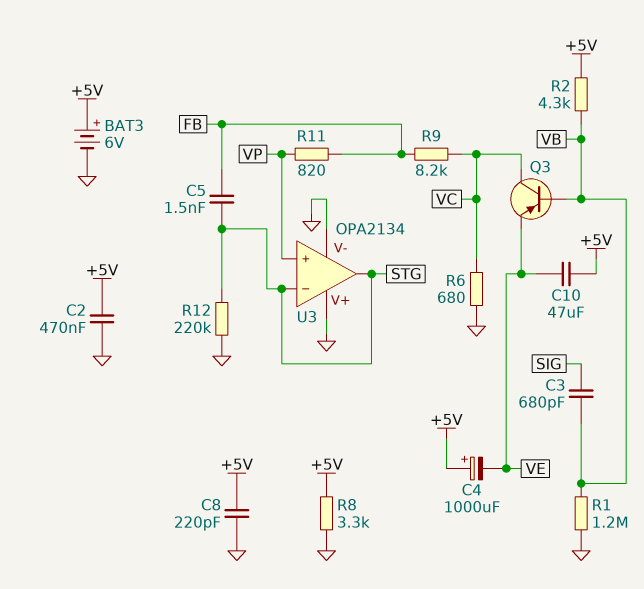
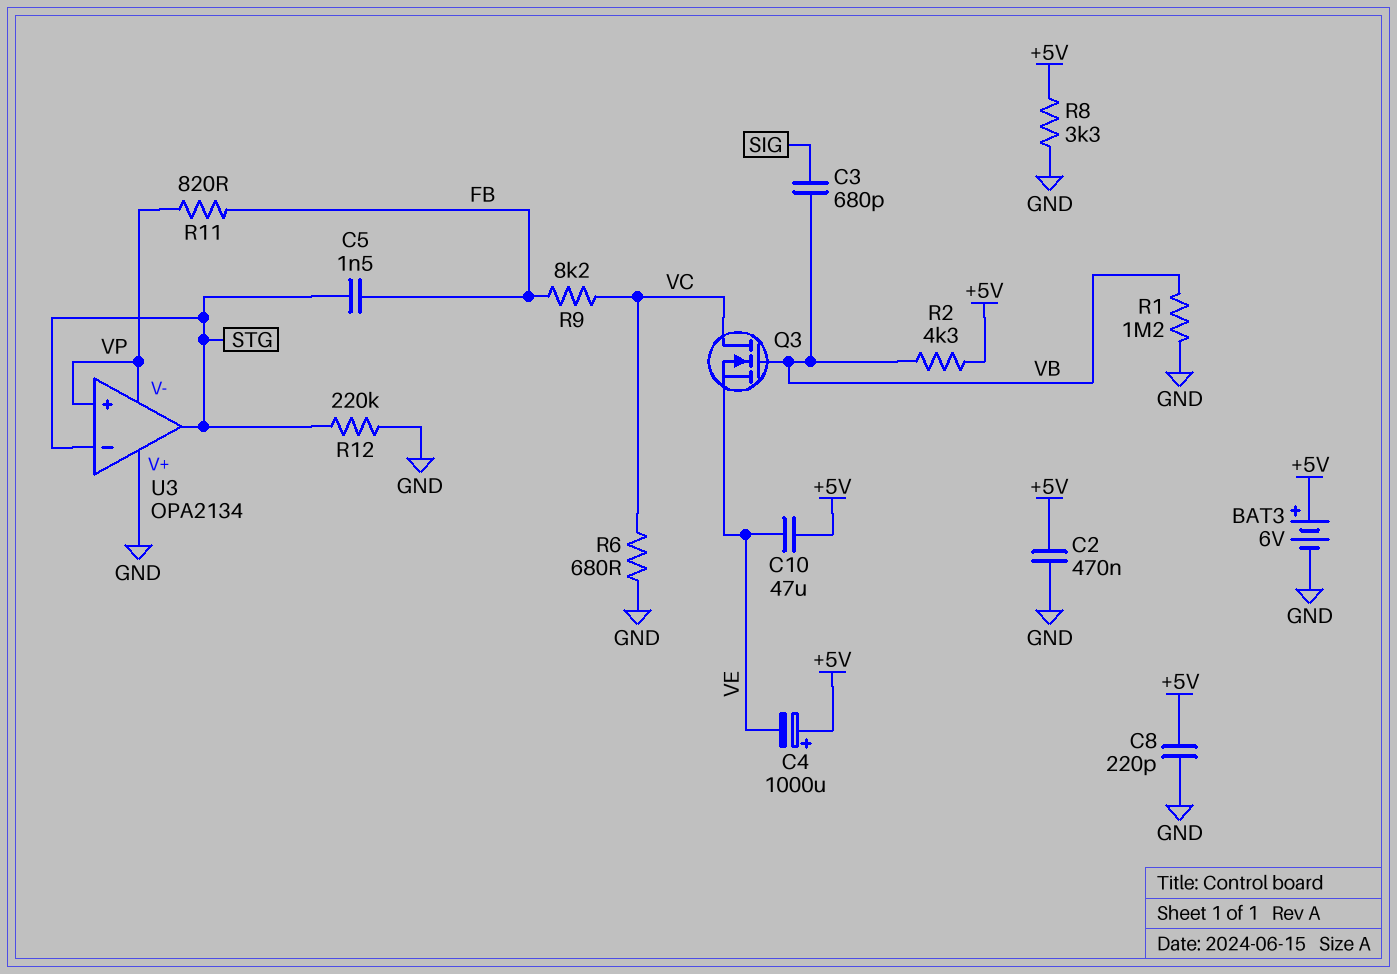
Q3: PNP (B VB, C VC, E VE) -> NMOS (G VB, D VC, S VE)
U3 pin V-: GND -> VP

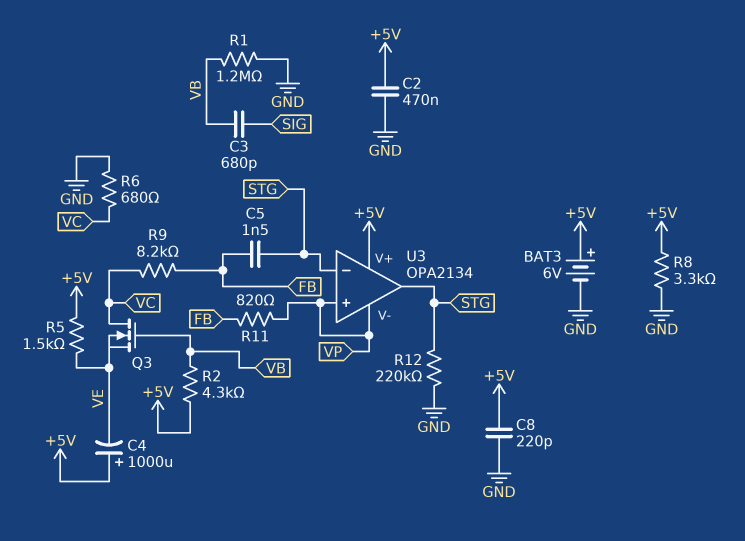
C10: 47uF (+5V, VE) -> none
R5: none -> 1.5k (+5V, VE)
U3 pin V+: GND -> +5V

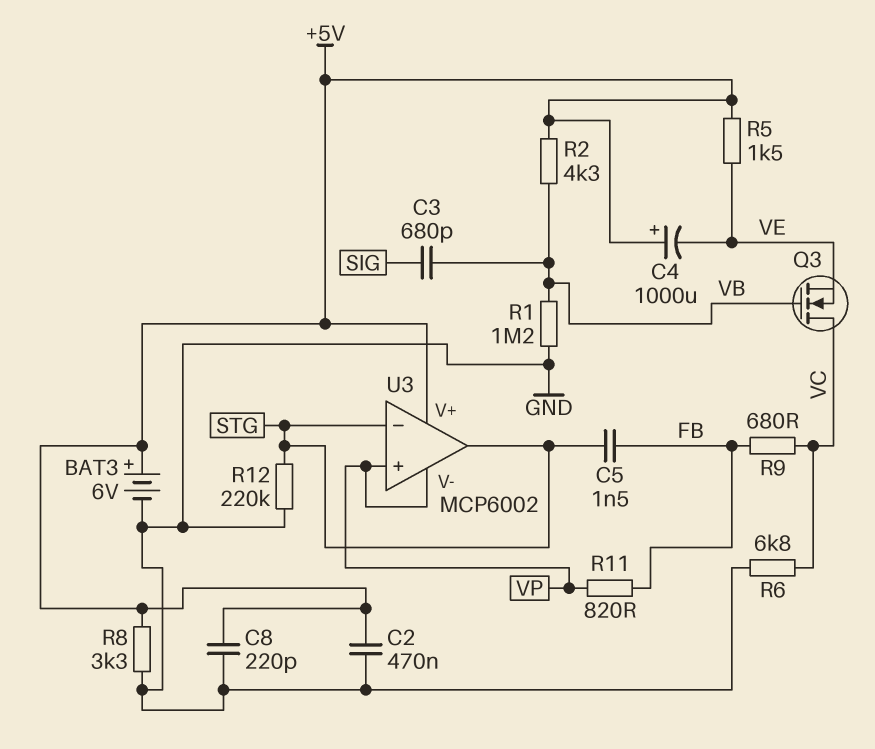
R6: 680 (GND, VC) -> 6.8k (GND, VC)
R9: 8.2k (FB, VC) -> 680 (FB, VC)
U3: OPA2134 -> MCP6002

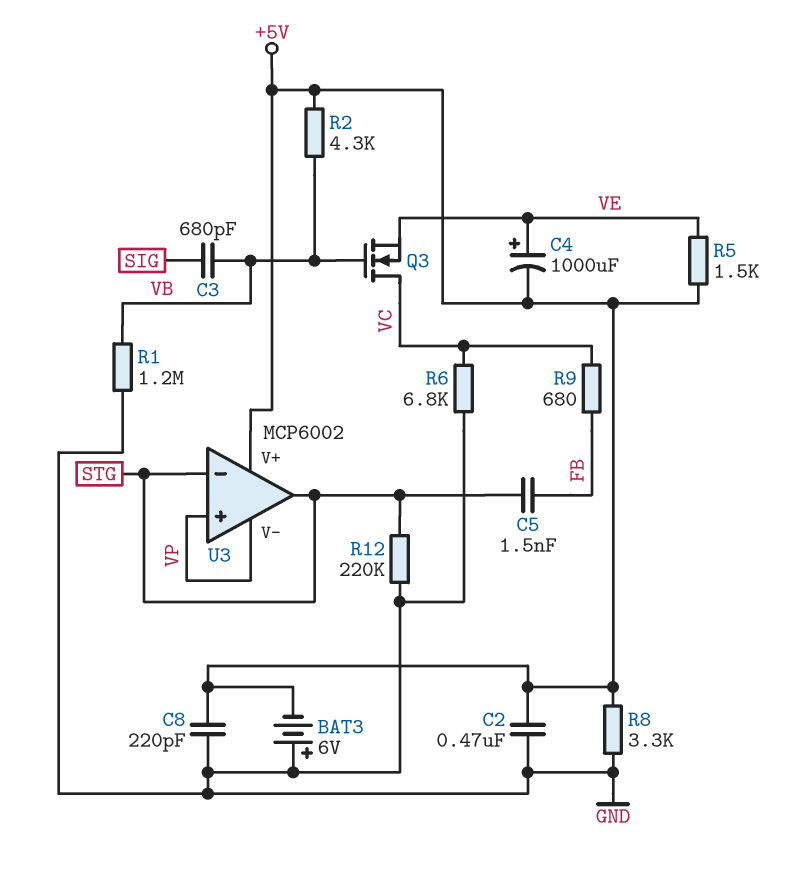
BAT3: 6V (plus +5V, minus GND) -> 6V (plus GND, minus +5V)
C4: 1000uF (plus +5V, minus VE) -> 1000uF (plus VE, minus +5V)
R11: 820 (FB, VP) -> none

